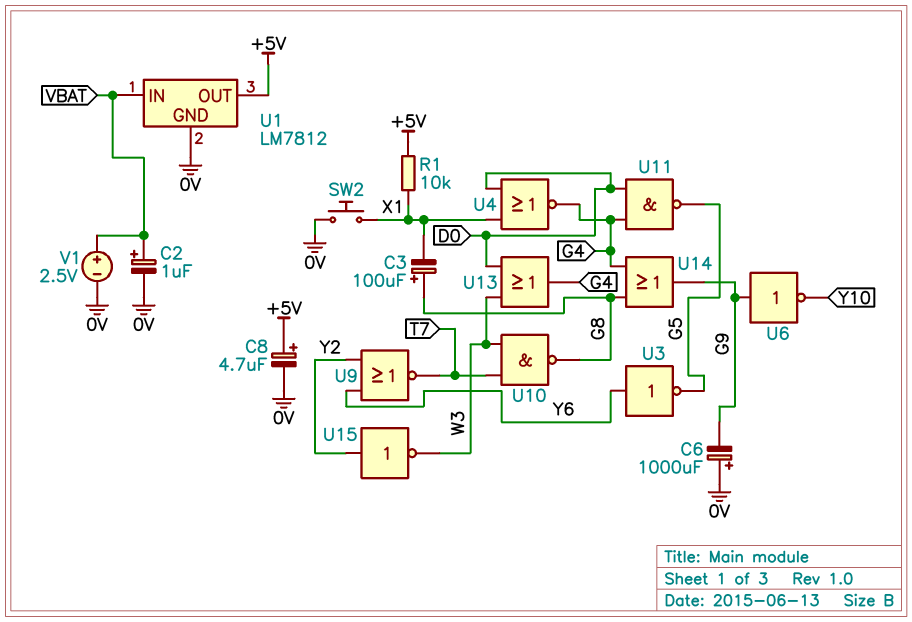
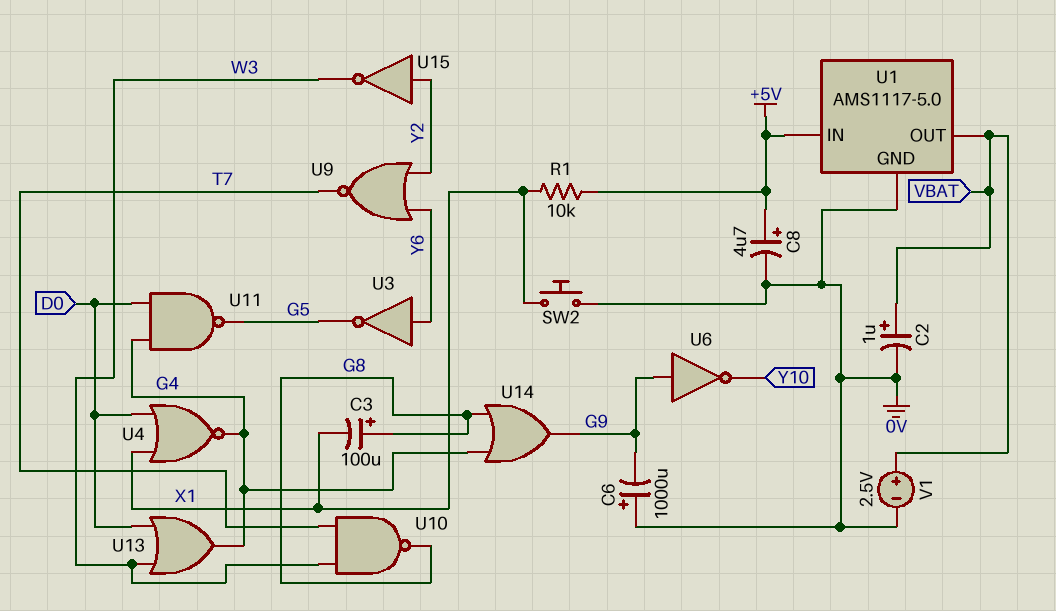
U1: LM7812 -> AMS1117-5.0
U1 pin IN: VBAT -> +5V
U1 pin OUT: +5V -> VBAT

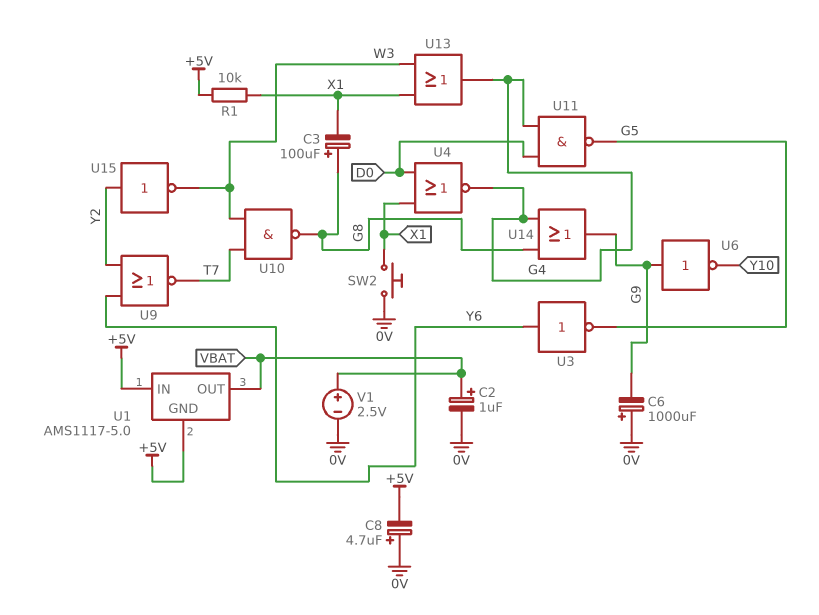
C8: 4.7uF (plus +5V, minus 0V) -> 4.7uF (plus 0V, minus +5V)
U1 pin GND: 0V -> +5V
U13: OR (in D0, in W3, out G4) -> OR (in W3, in X1, out G4)

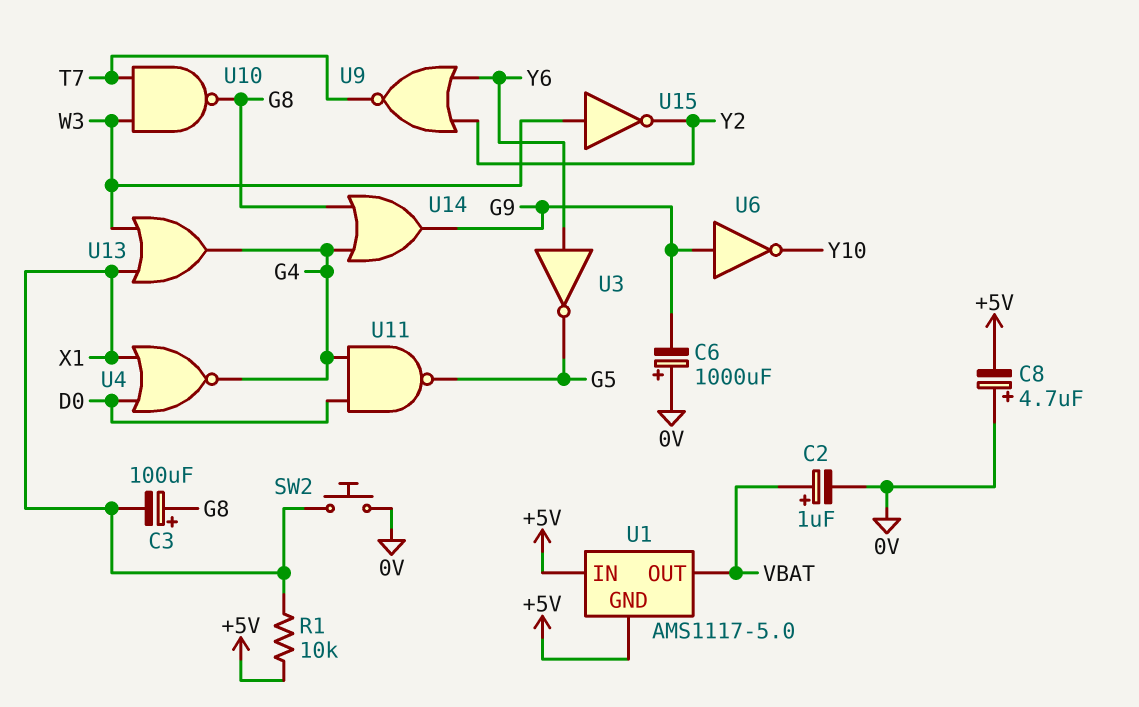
U15: NOT (in Y2, out W3) -> NOT (in W3, out Y2)
V1: 2.5V (plus VBAT, minus 0V) -> none

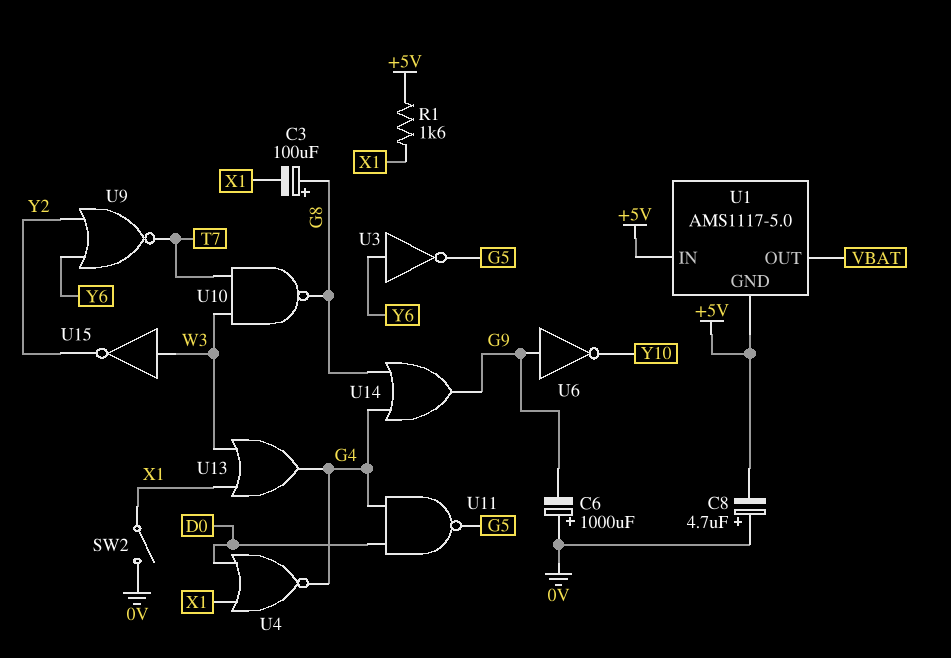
C2: 1uF (plus VBAT, minus 0V) -> none
R1: 10k (+5V, X1) -> 1.6k (+5V, X1)
SW2: button (0V, X1) -> switch (0V, X1)

